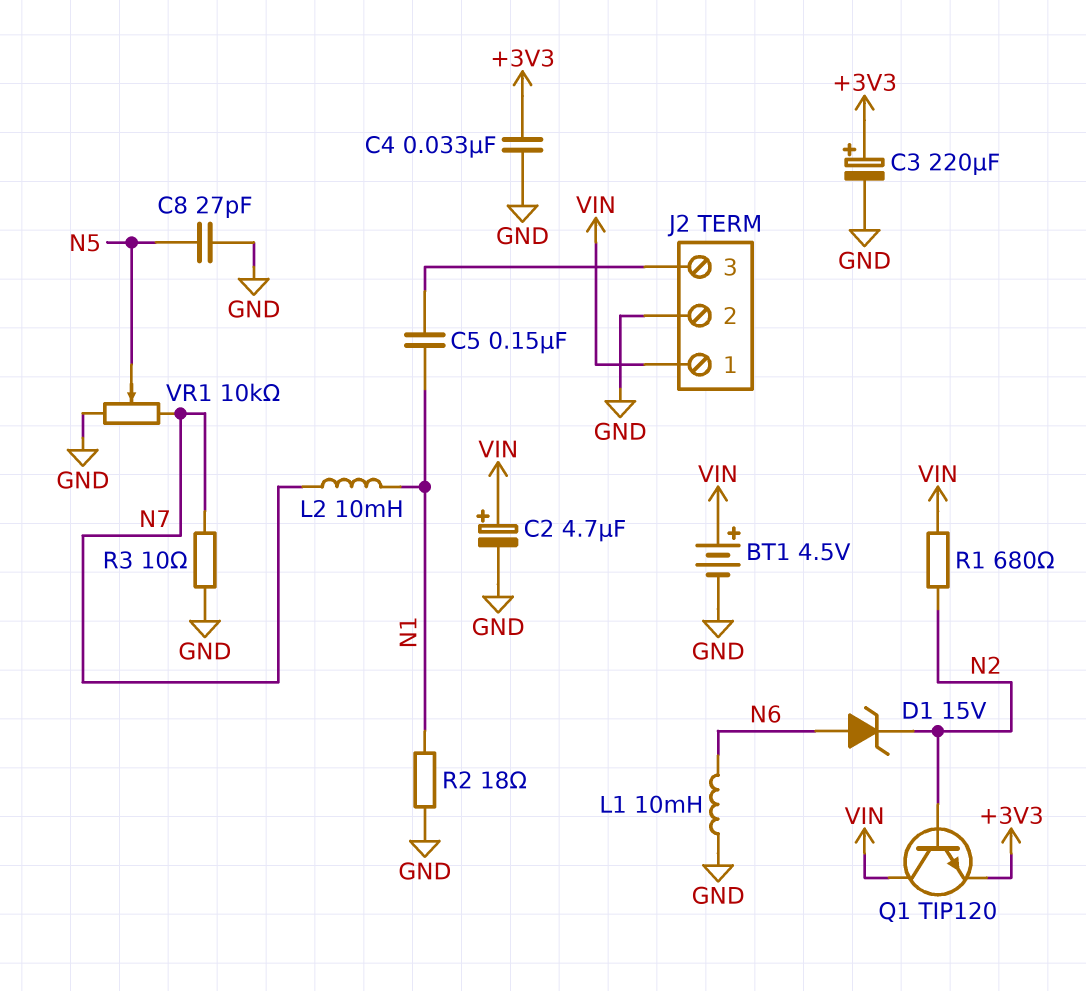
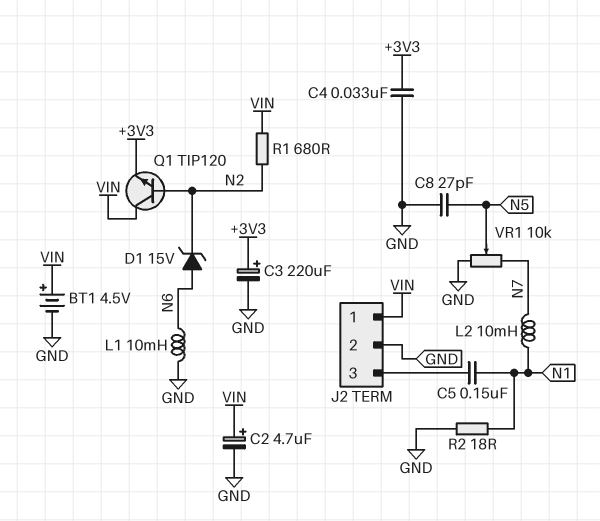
R3: 10 (GND, N7) -> none

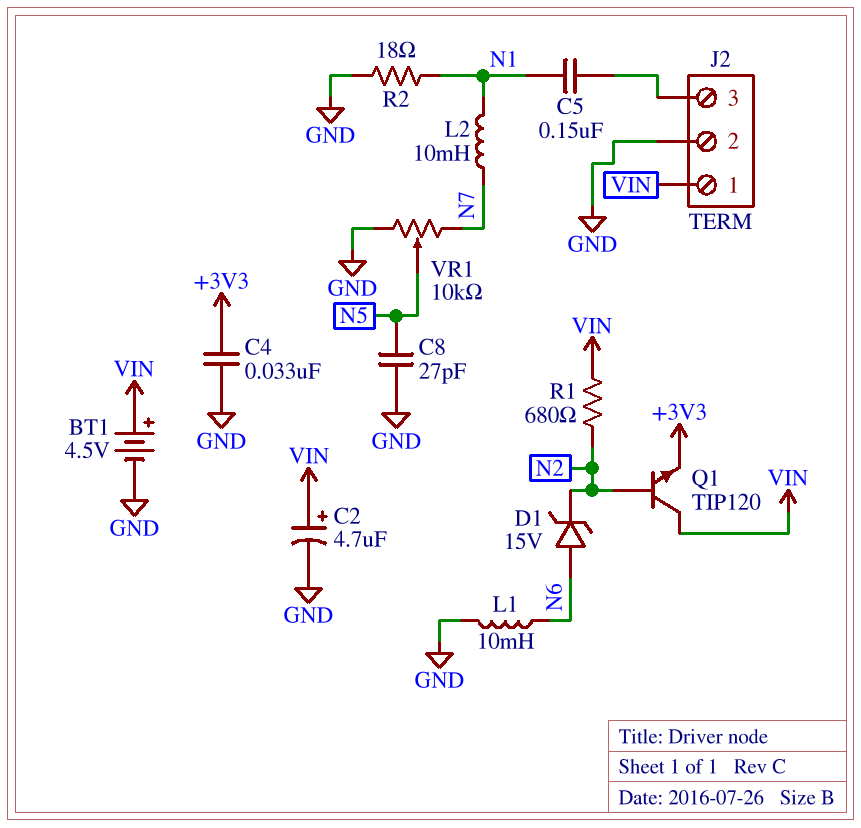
C3: 220uF (plus +3V3, minus GND) -> none

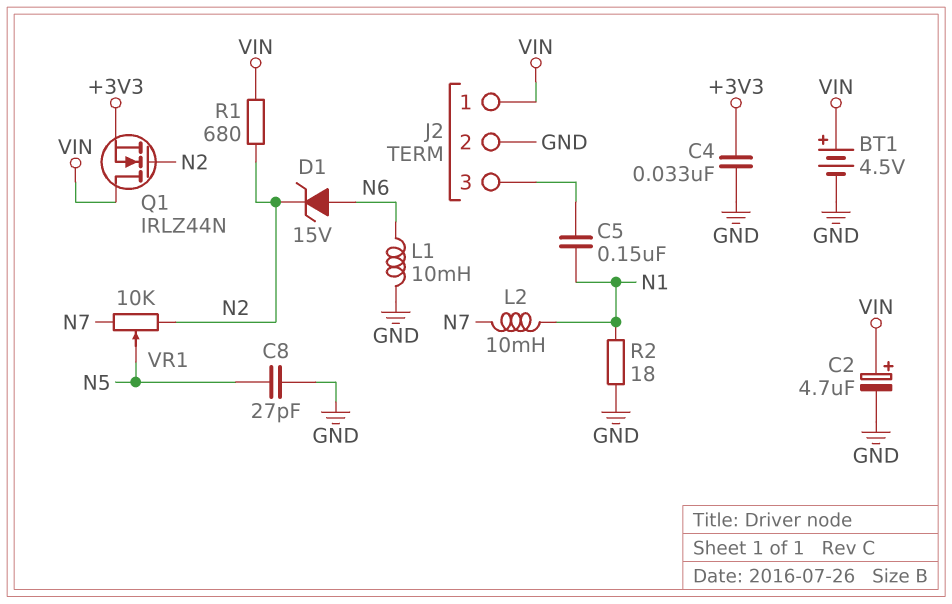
Q1: NPN TIP120 (B N2, C VIN, E +3V3) -> NMOS IRLZ44N (G N2, D VIN, S +3V3)
VR1: 10k (GND, N7, wiper N5) -> 10k (N2, N7, wiper N5)

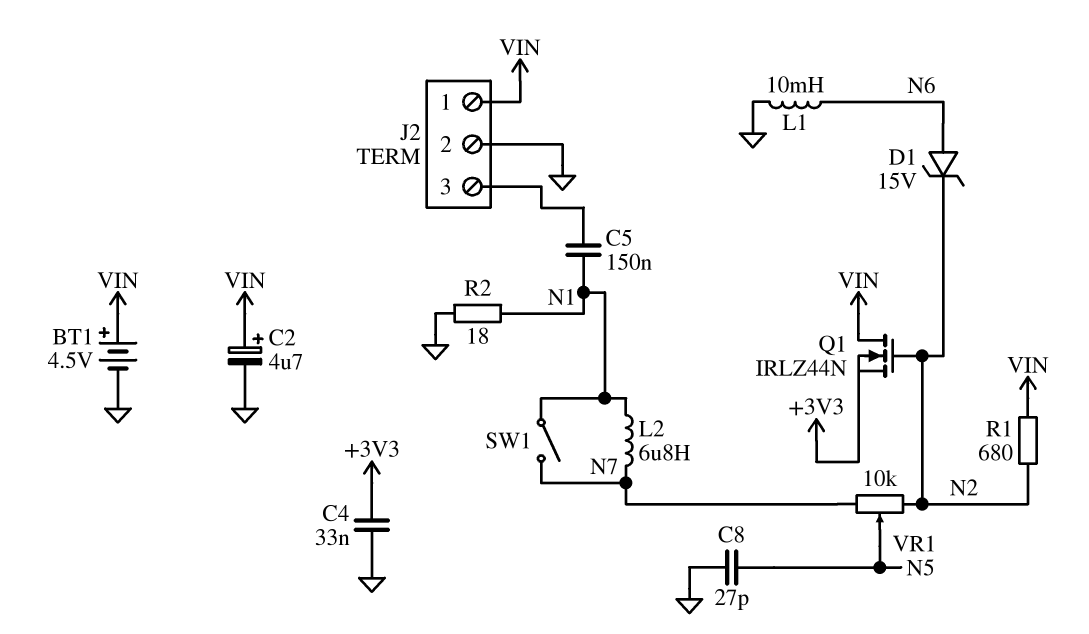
L2: 10mH (N1, N7) -> 6.8uH (N1, N7)
SW1: none -> switch (N1, N7)

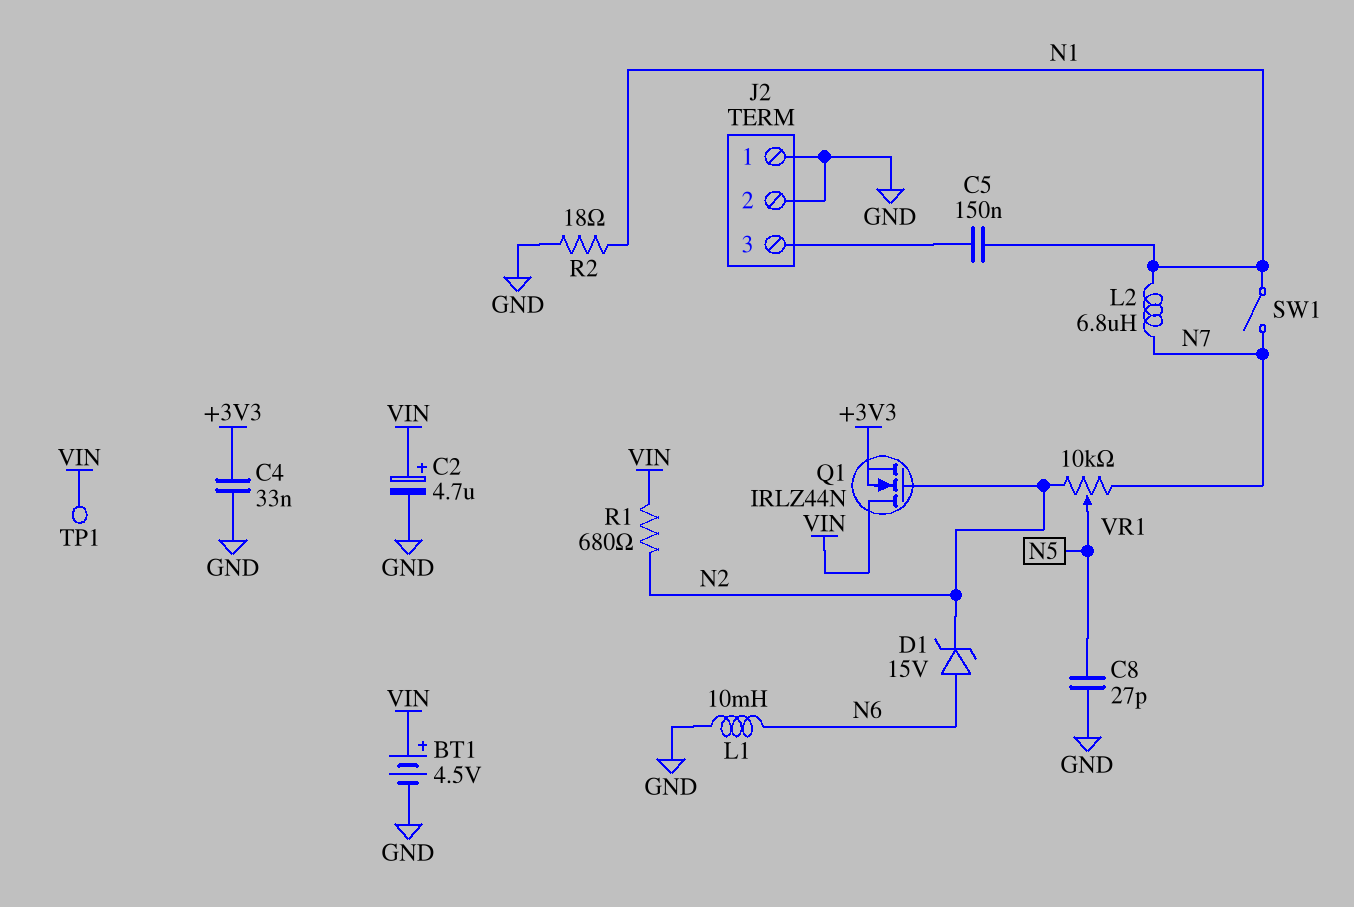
J2 pin 1: VIN -> GND
TP1: none -> test point (VIN)

